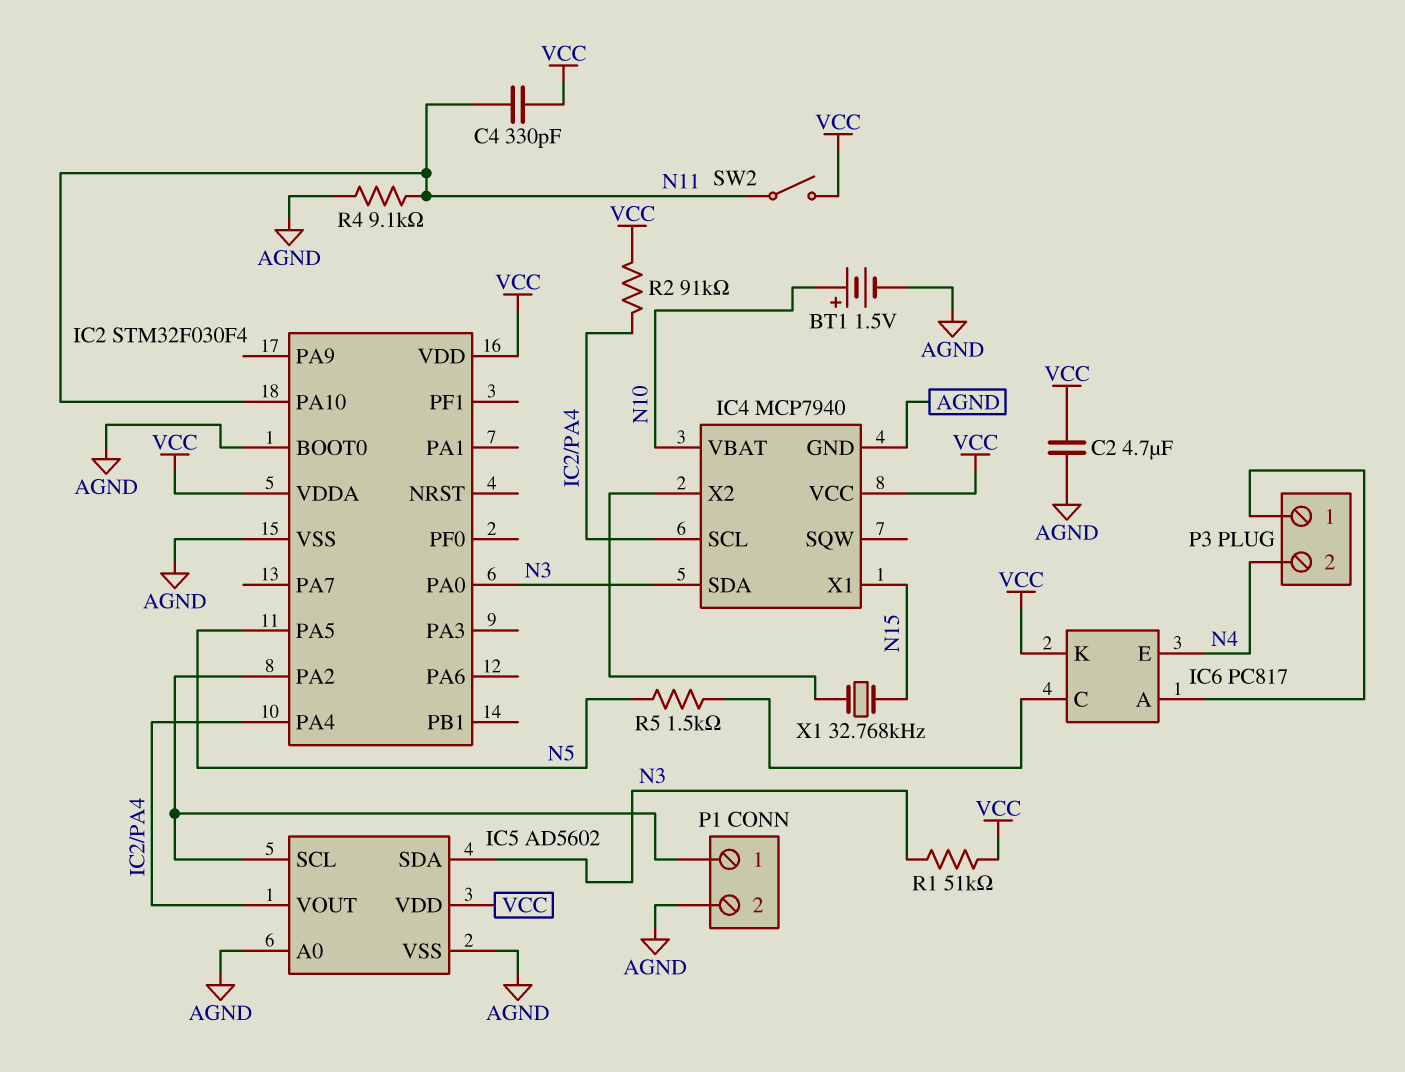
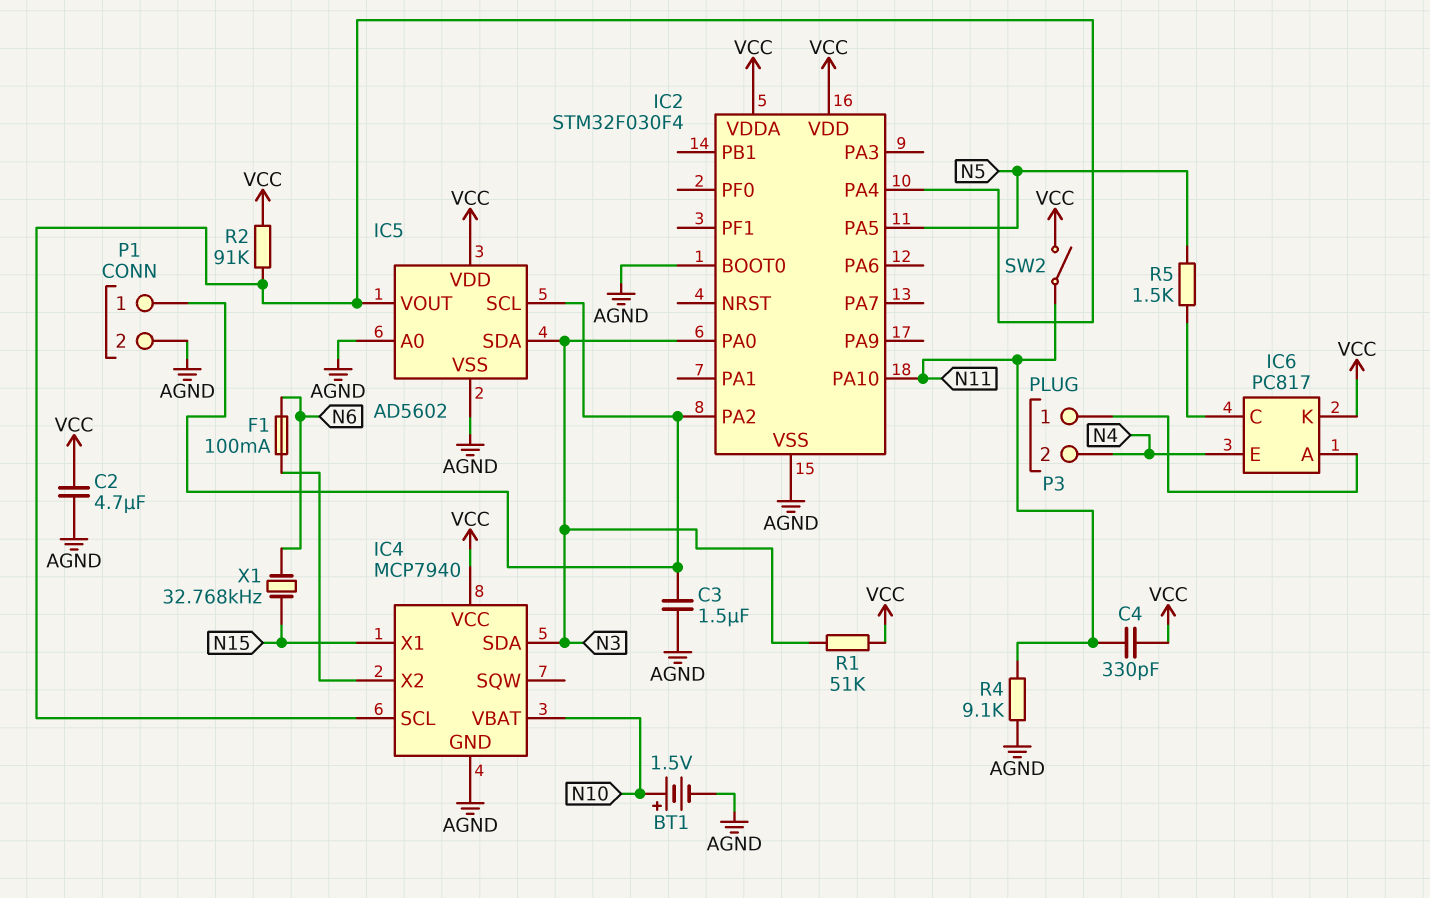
C3: none -> 1.5uF (AGND, IC2/PA2)
F1: none -> 100mA (IC4/X2, N6)
X1: 32.768kHz (IC4/X2, N15) -> 32.768kHz (N6, N15)

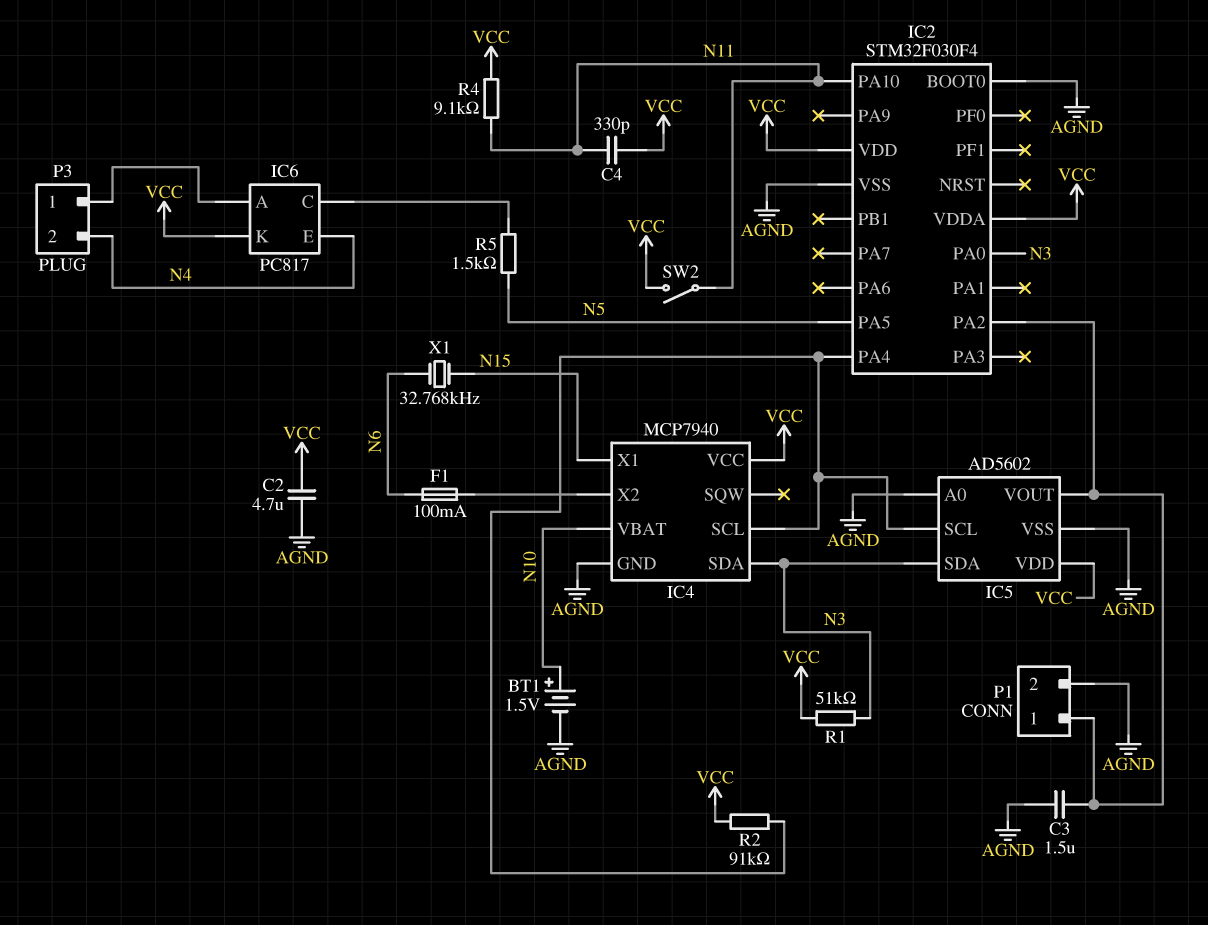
IC5 pin SCL: IC2/PA2 -> IC2/PA4
IC5 pin VOUT: IC2/PA4 -> IC2/PA2
R4: 9.1k (AGND, N11) -> 9.1k (N11, VCC)

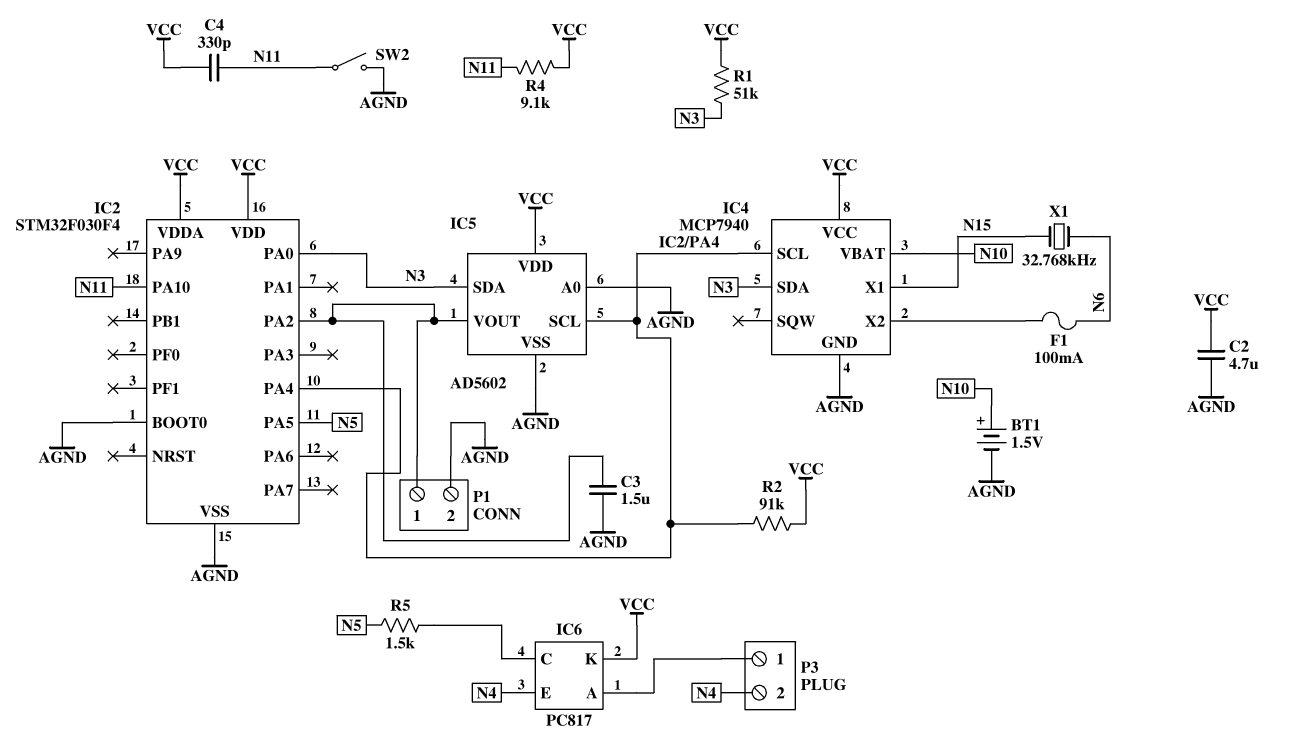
SW2: switch (N11, VCC) -> switch (AGND, N11)

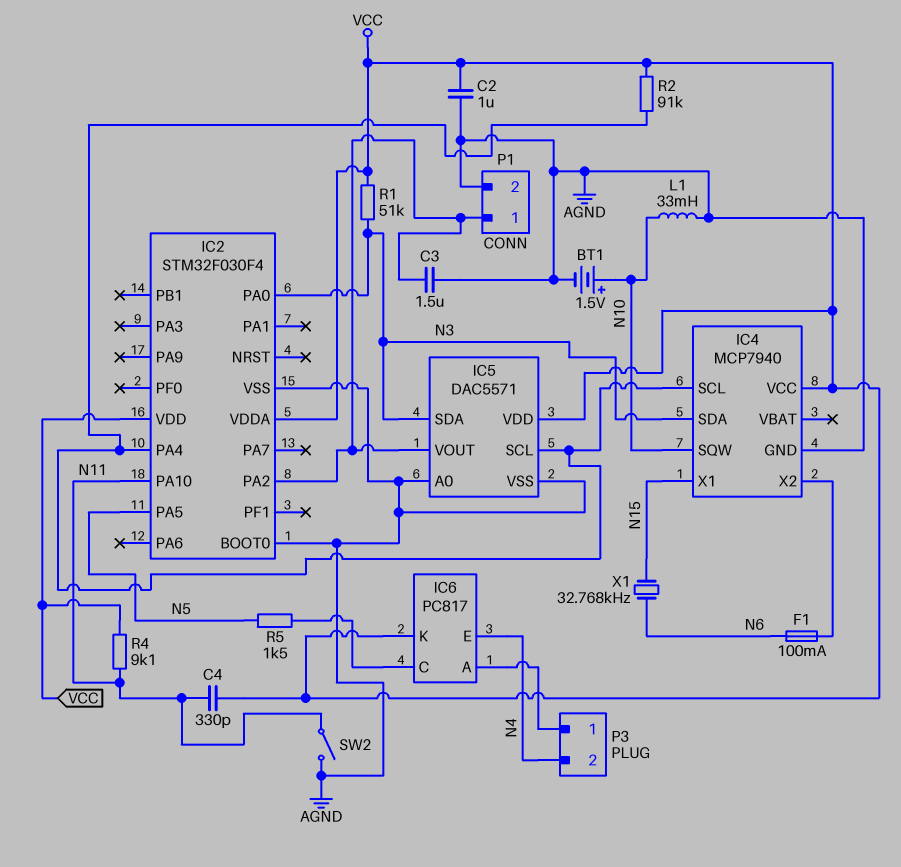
C2: 4.7uF (AGND, VCC) -> 1uF (AGND, VCC)
IC4 pin SQW: none -> N10
IC4 pin VBAT: N10 -> none
IC5: AD5602 -> DAC5571
L1: none -> 33mH (AGND, N10)

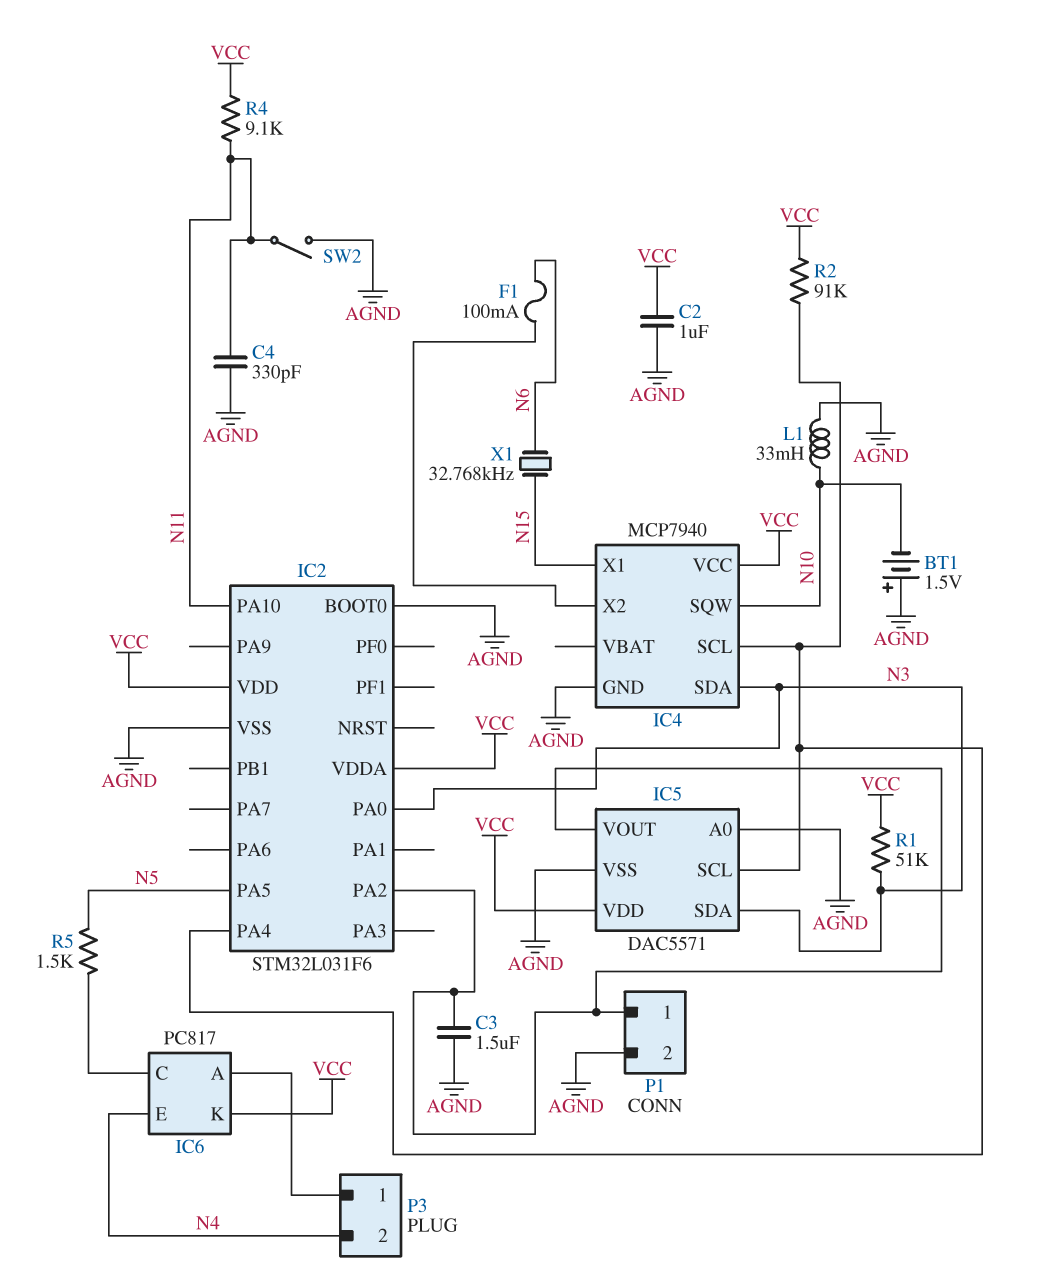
BT1: 1.5V (plus N10, minus AGND) -> 1.5V (plus AGND, minus N10)
C4: 330pF (N11, VCC) -> 330pF (AGND, N11)
IC2: STM32F030F4 -> STM32L031F6

